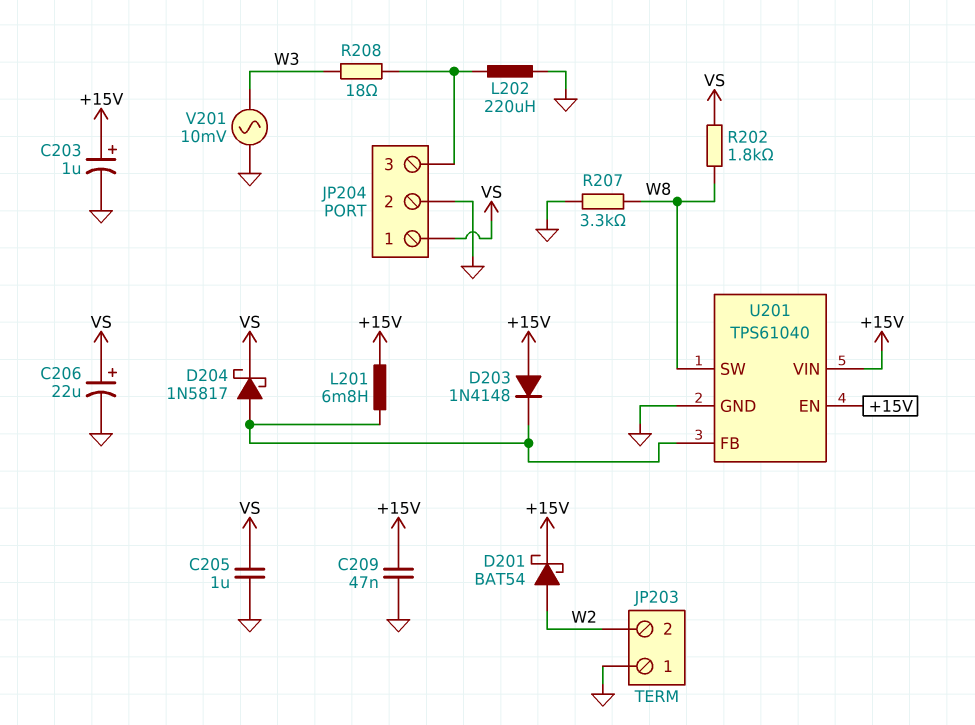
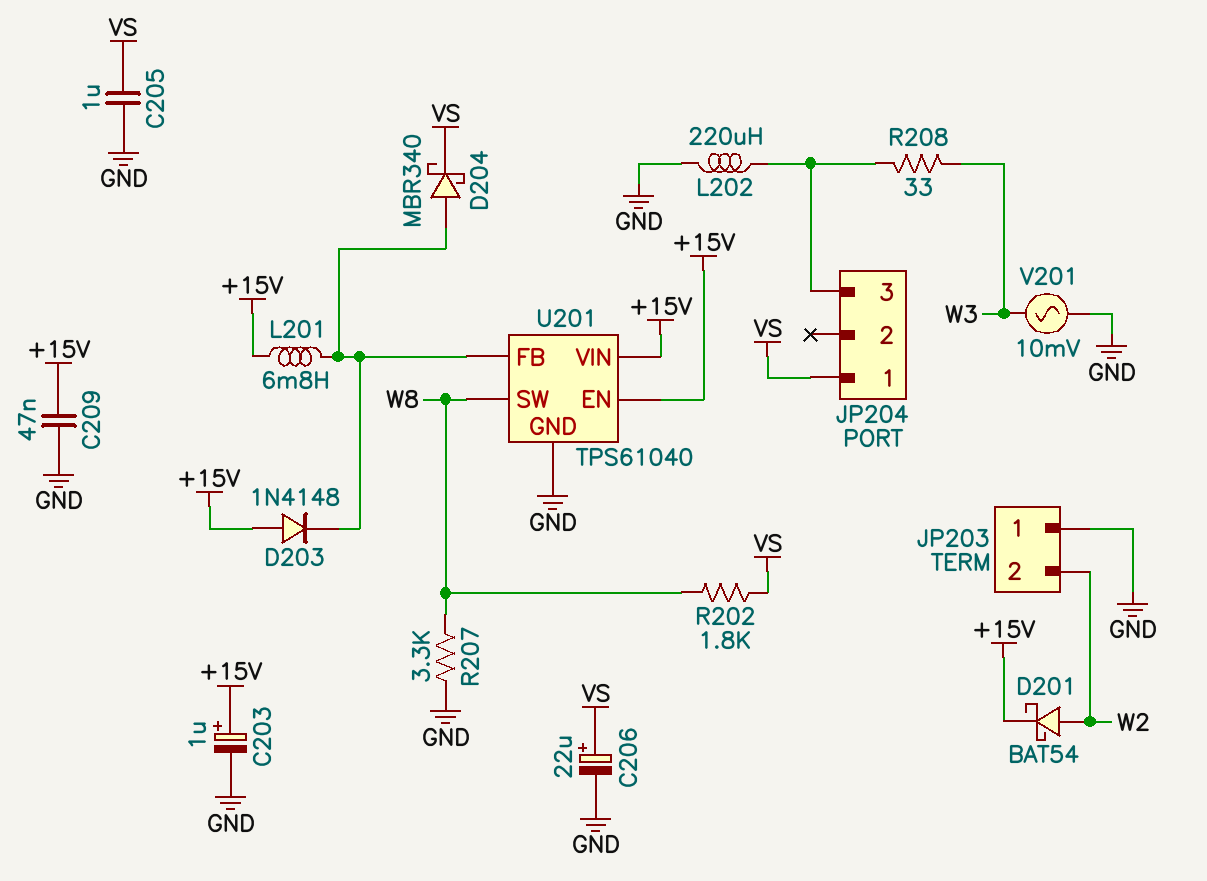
D204: schottky 1N5817 (A U201/FB, K VS) -> schottky MBR340 (A U201/FB, K VS)
JP204 pin 2: GND -> none
R208: 18 (JP204/3, W3) -> 33 (JP204/3, W3)

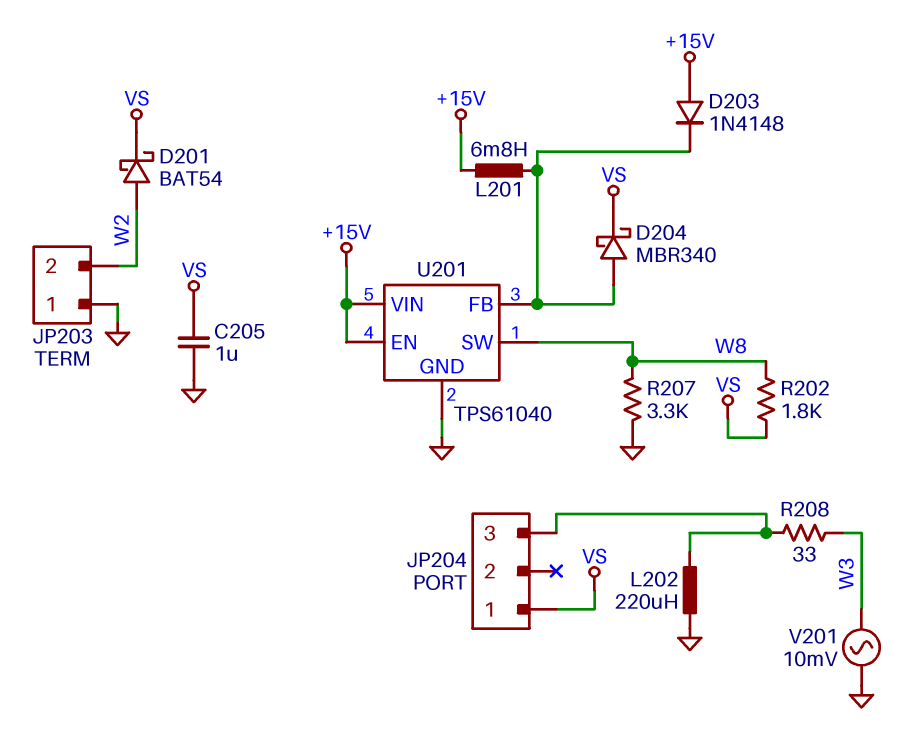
C203: 1uF (plus +15V, minus GND) -> none
C206: 22uF (plus VS, minus GND) -> none
C209: 47nF (+15V, GND) -> none
D201: schottky BAT54 (A W2, K +15V) -> schottky BAT54 (A W2, K VS)

